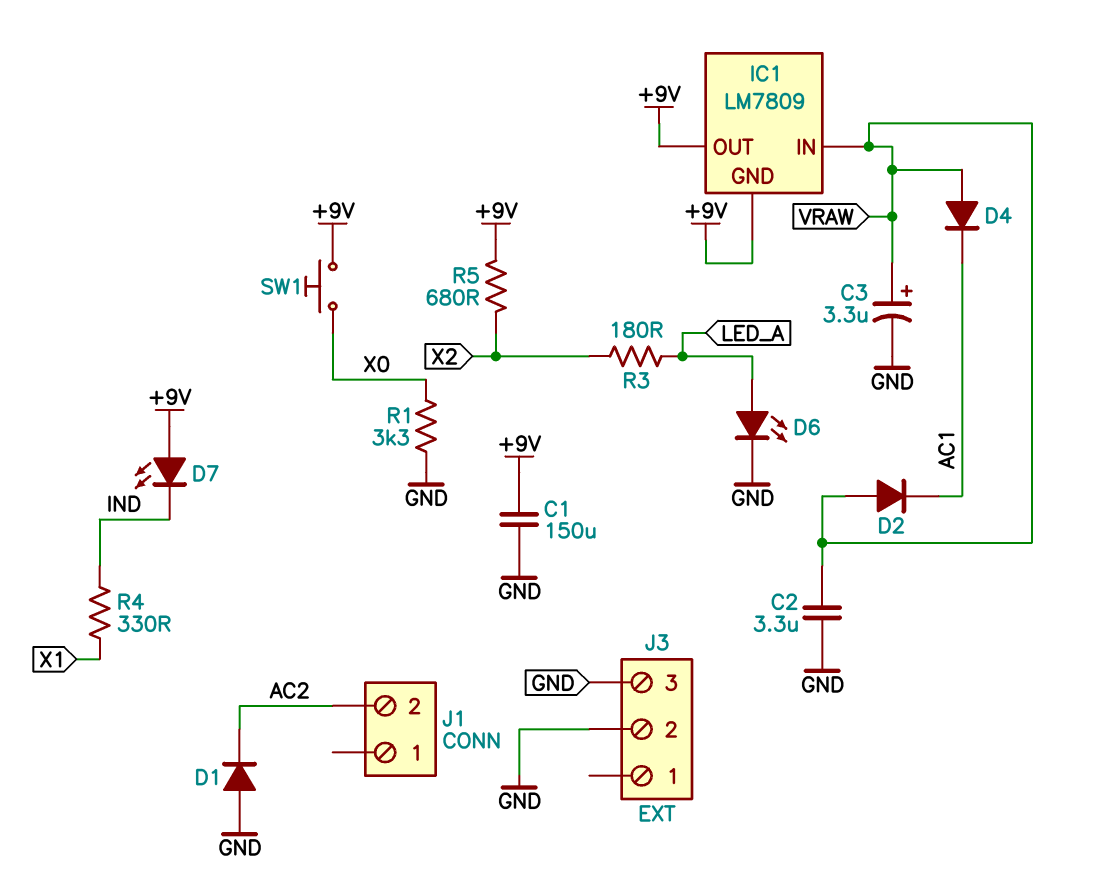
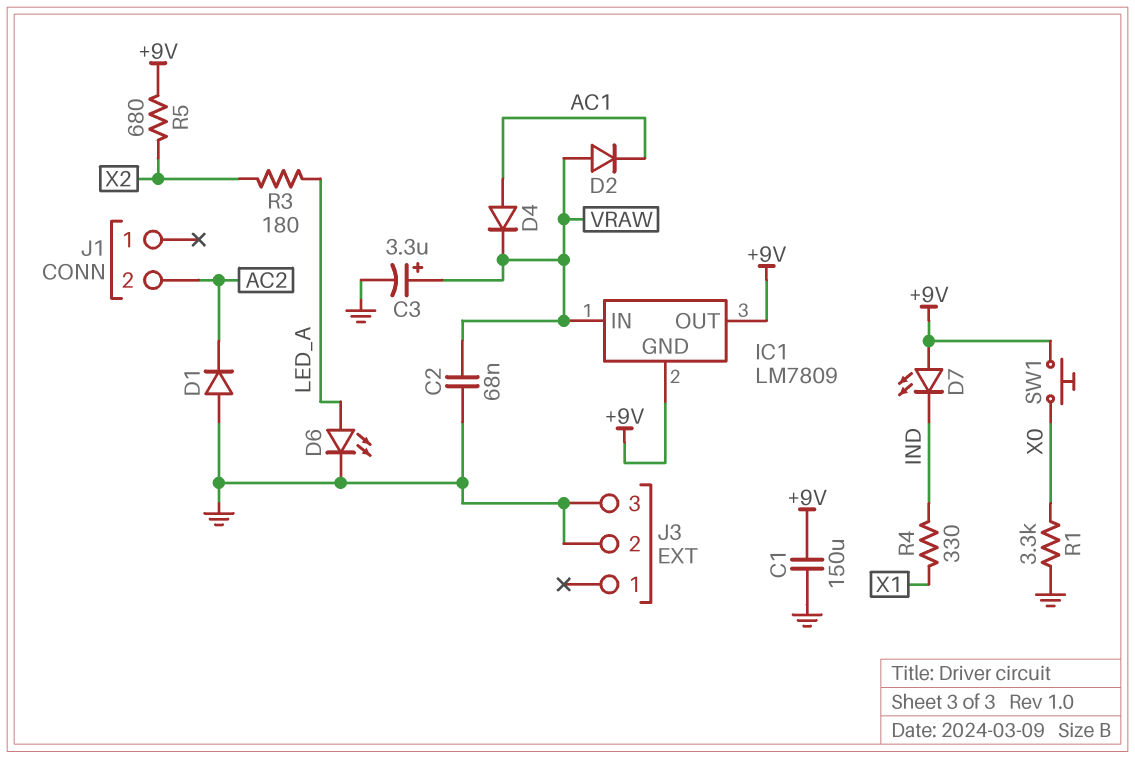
C2: 3.3uF (GND, VRAW) -> 68nF (GND, VRAW)
D4: diode (A VRAW, K AC1) -> diode (A AC1, K VRAW)

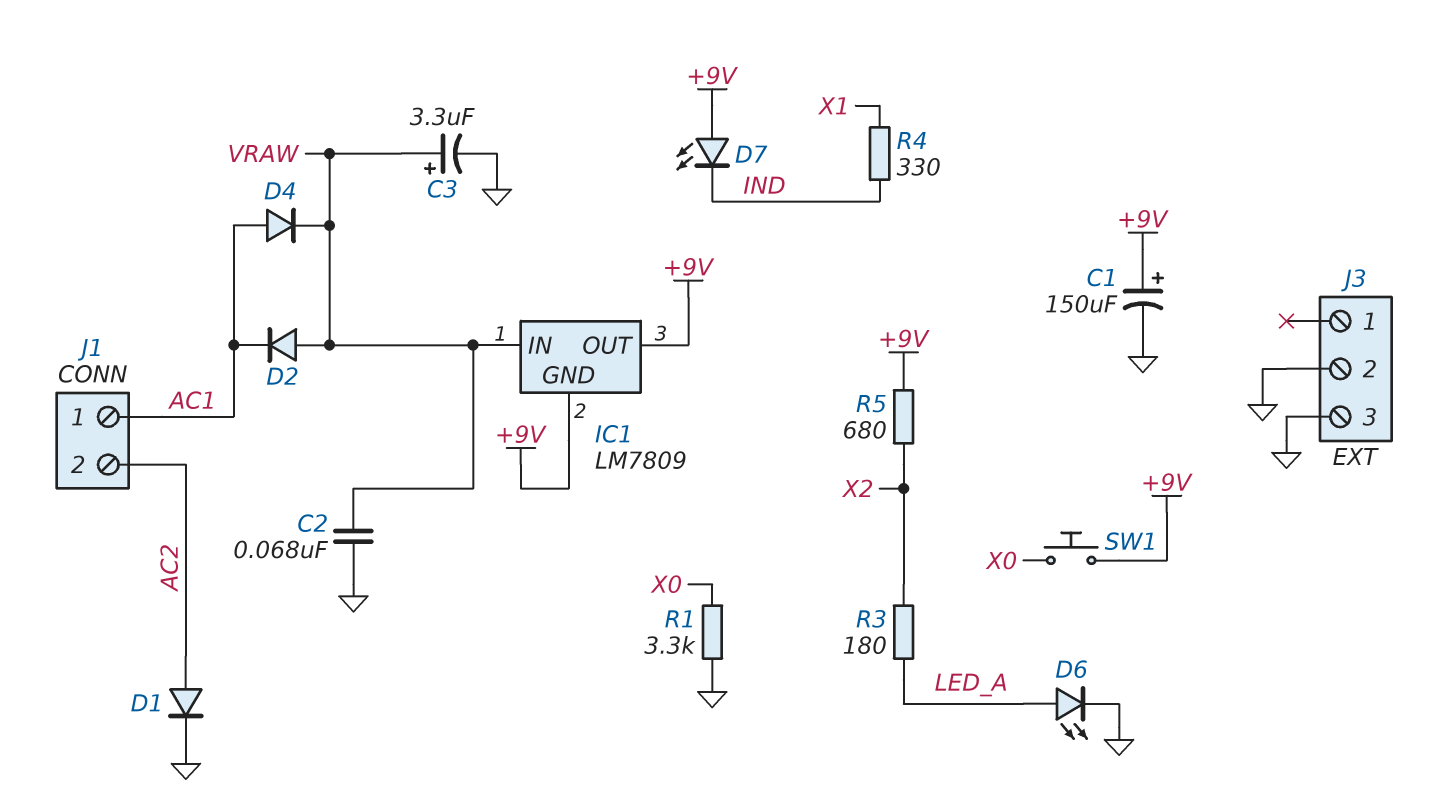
C1: 150uF (+9V, GND) -> 150uF (plus +9V, minus GND)
D1: diode (A GND, K AC2) -> diode (A AC2, K GND)
J1 pin 1: none -> AC1

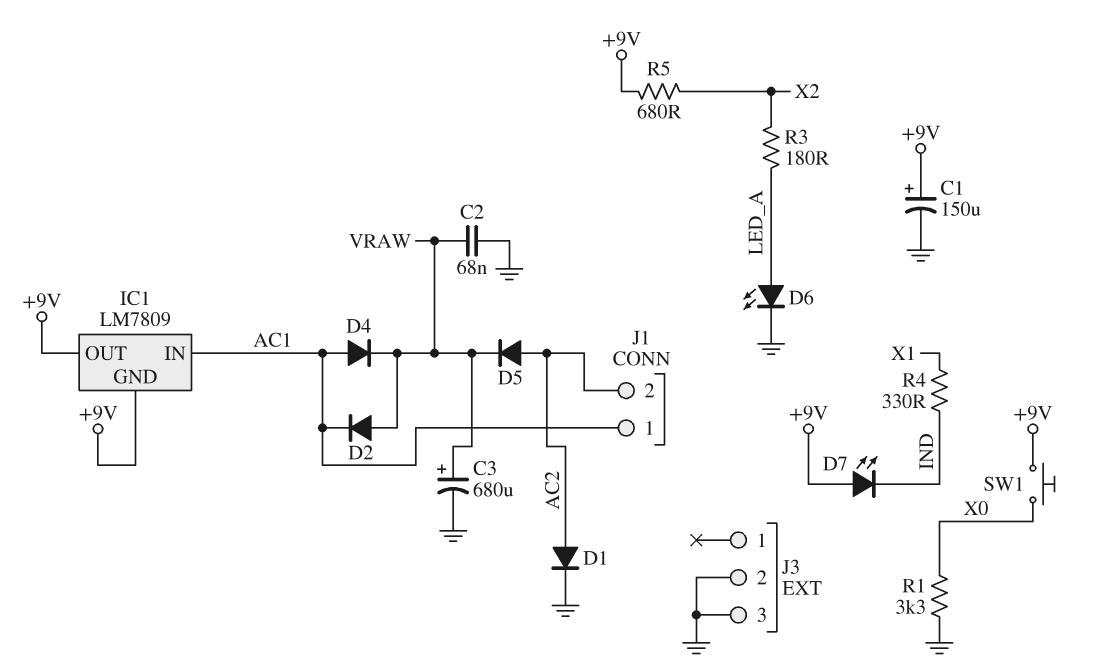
C3: 3.3uF (plus VRAW, minus GND) -> 680uF (plus VRAW, minus GND)
D5: none -> diode (A AC2, K VRAW)
IC1 pin IN: VRAW -> AC1

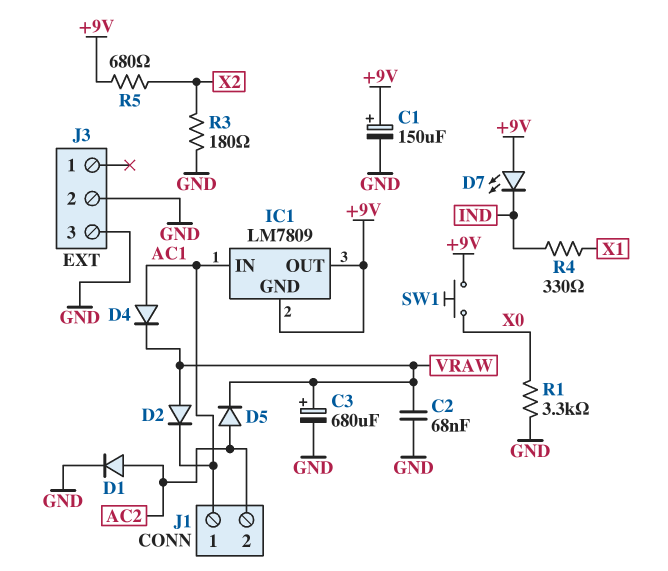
D6: LED (A LED_A, K GND) -> none
R3: 180 (LED_A, X2) -> 180 (GND, X2)

